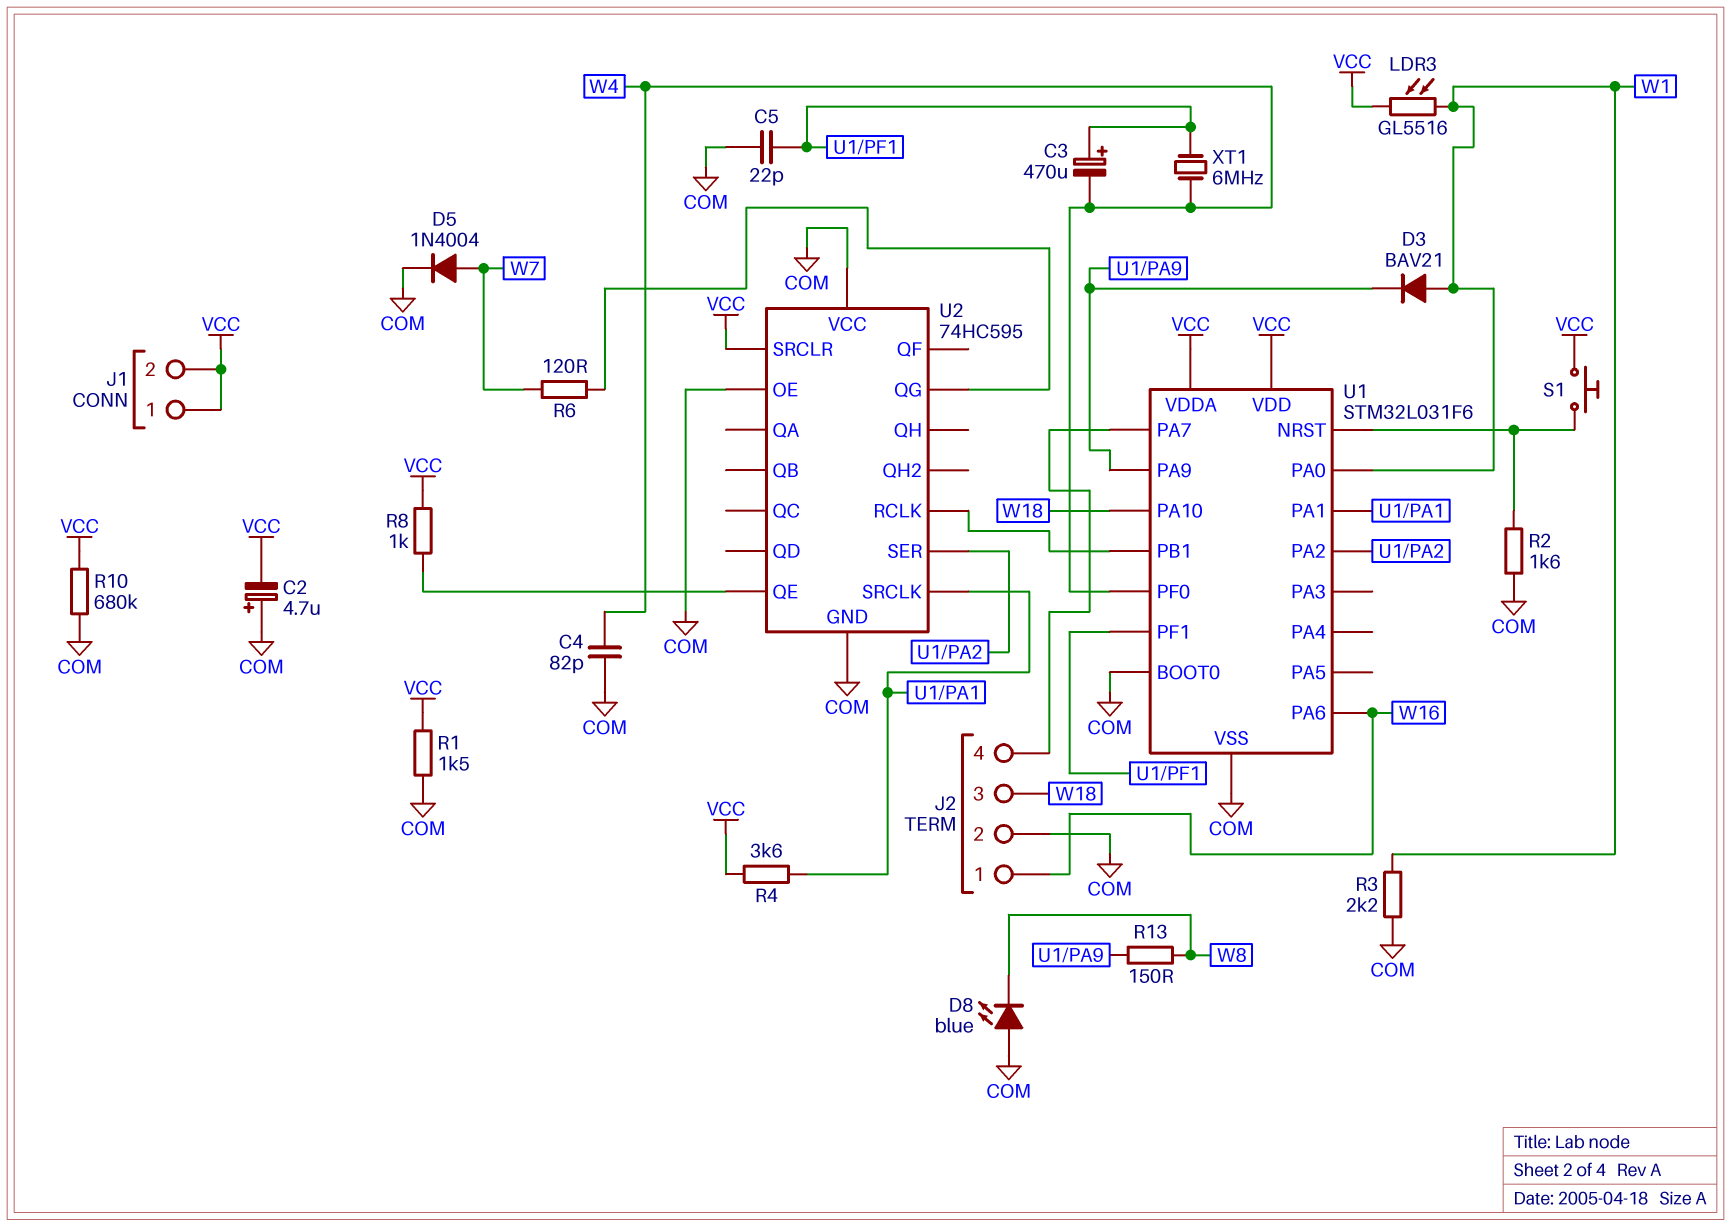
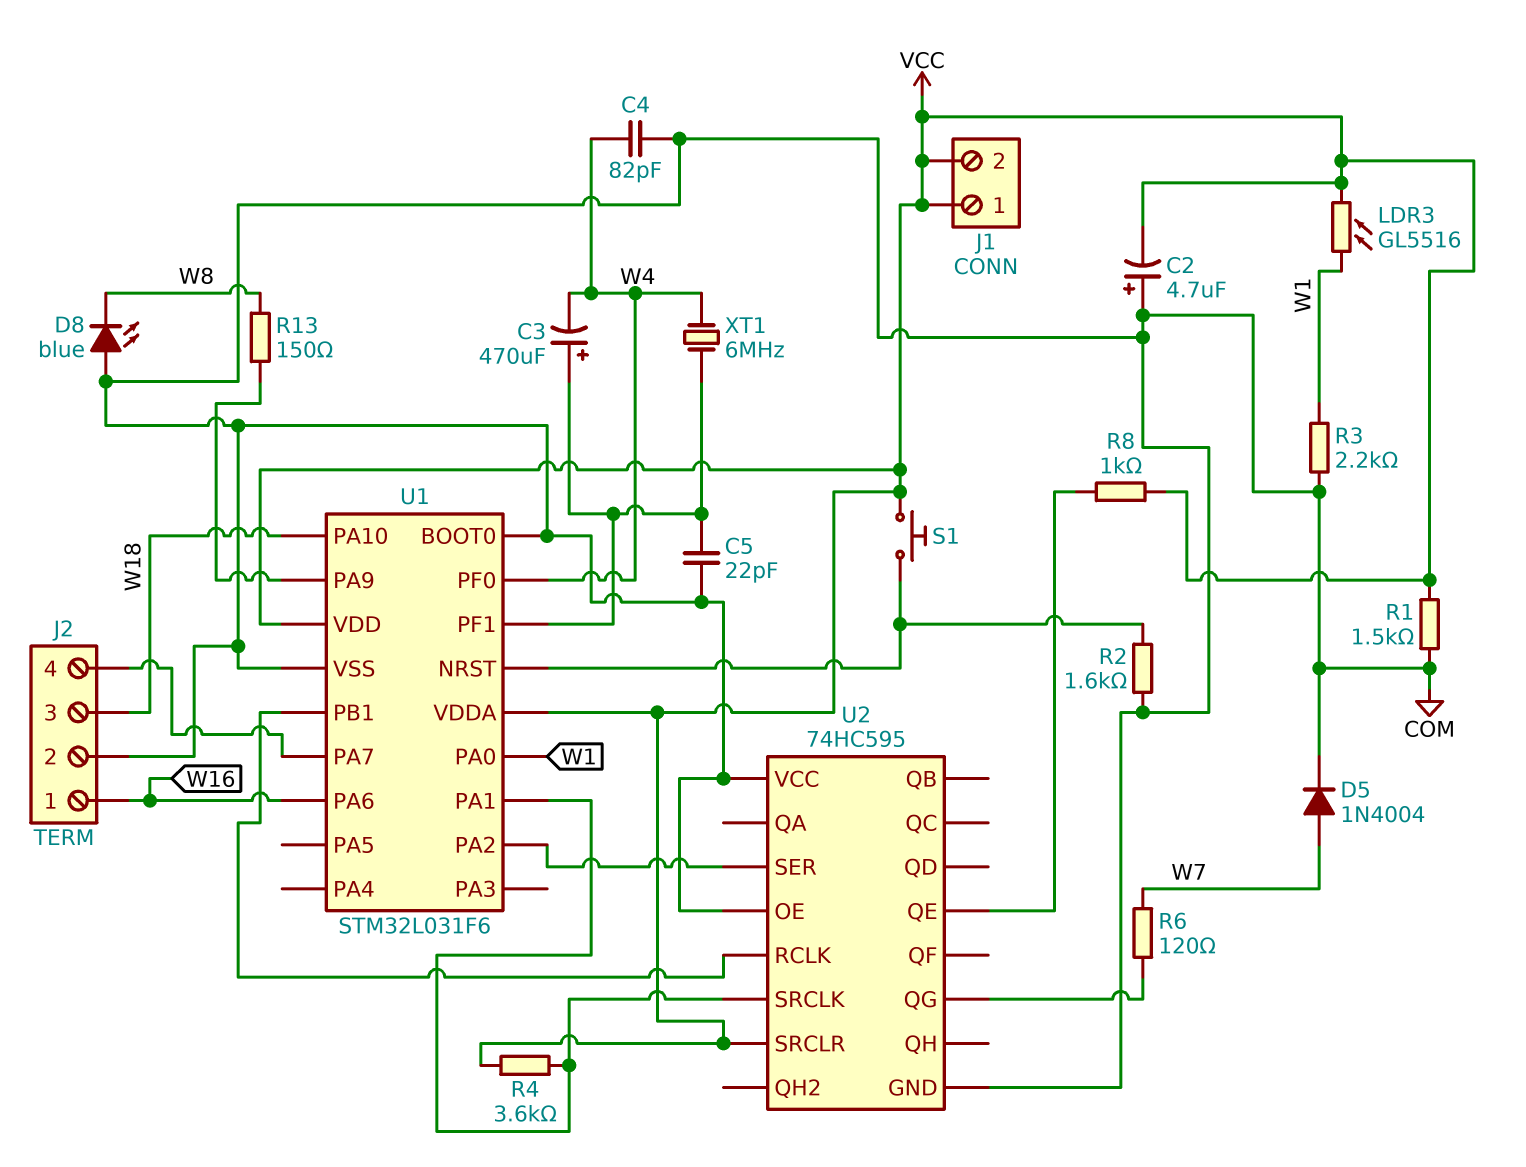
D3: diode BAV21 (A W1, K U1/PA9) -> none
R10: 680k (COM, VCC) -> none

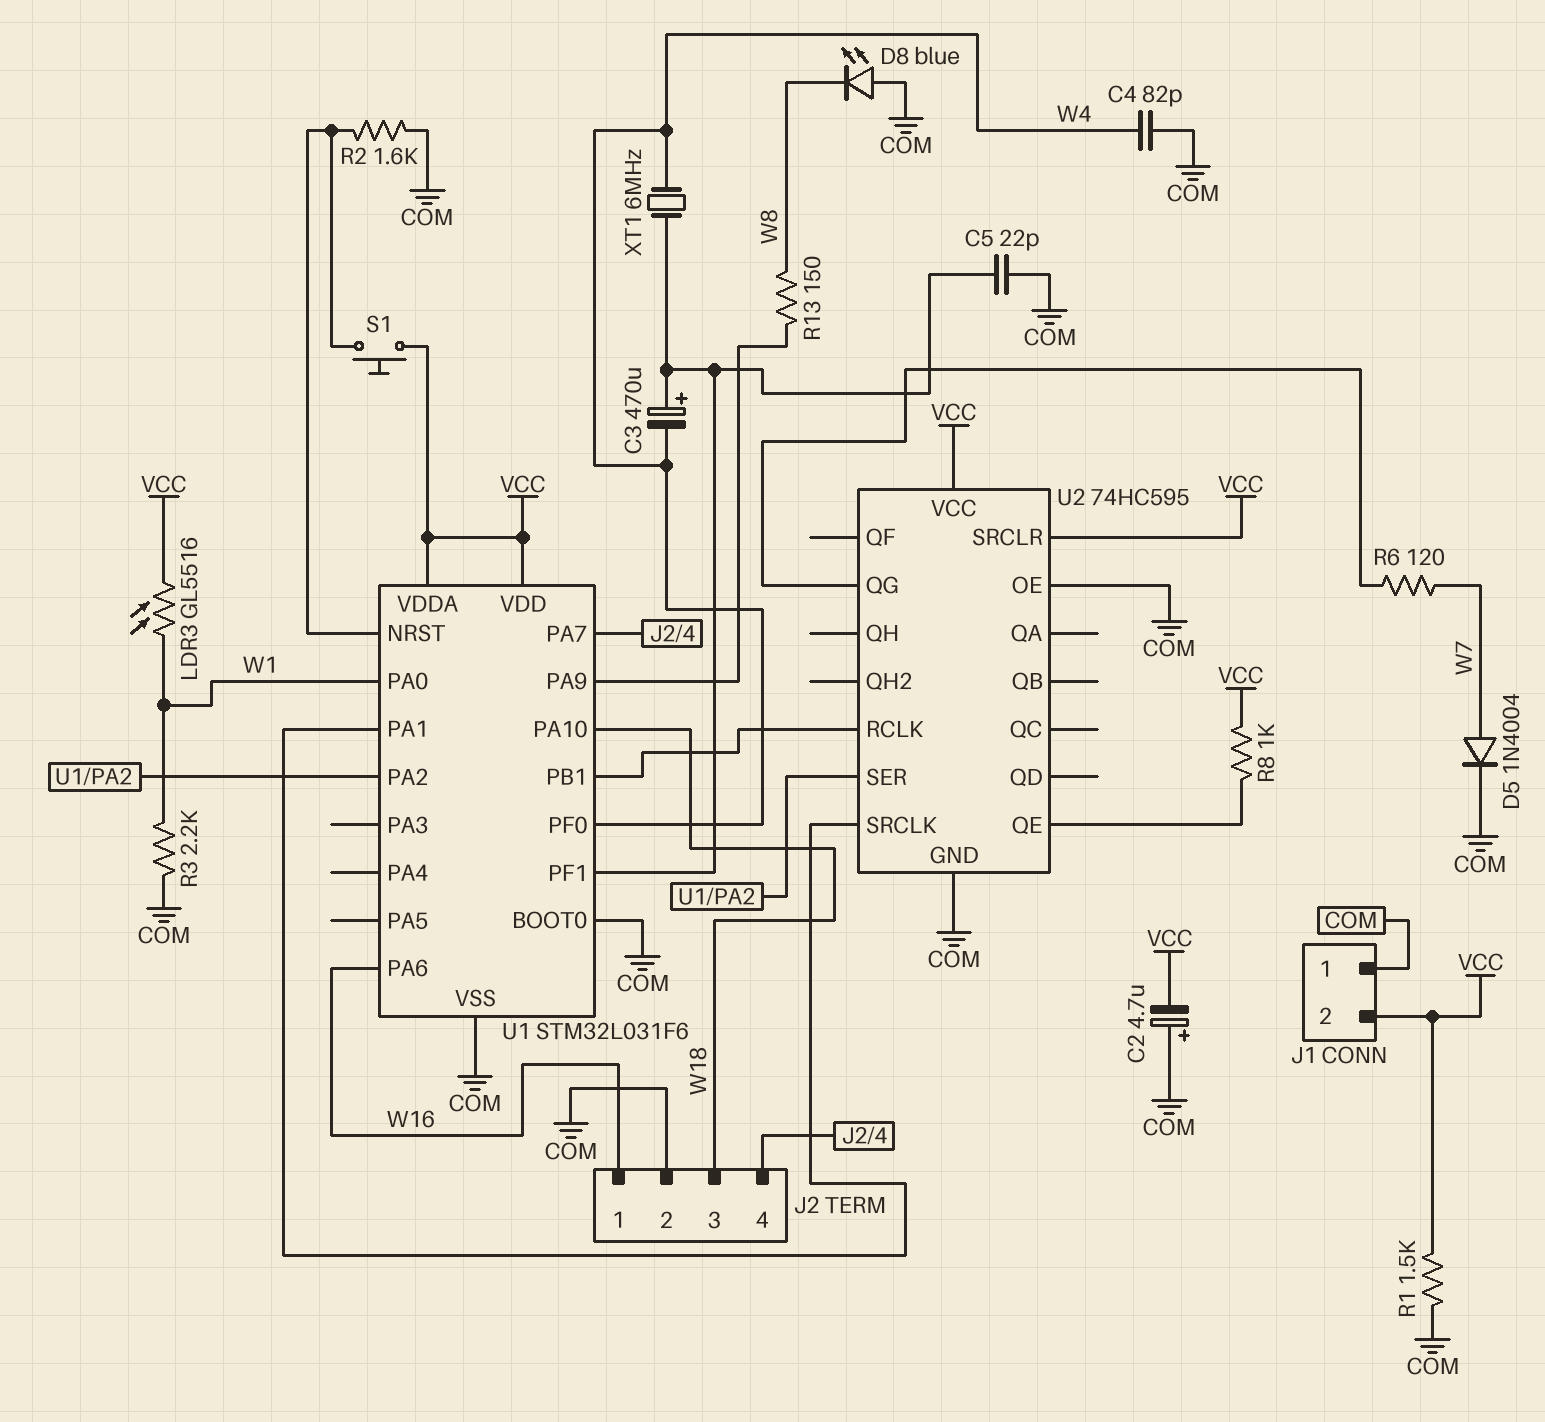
J1 pin 1: VCC -> COM
R4: 3.6k (U1/PA1, VCC) -> none
U2 pin VCC: COM -> VCC

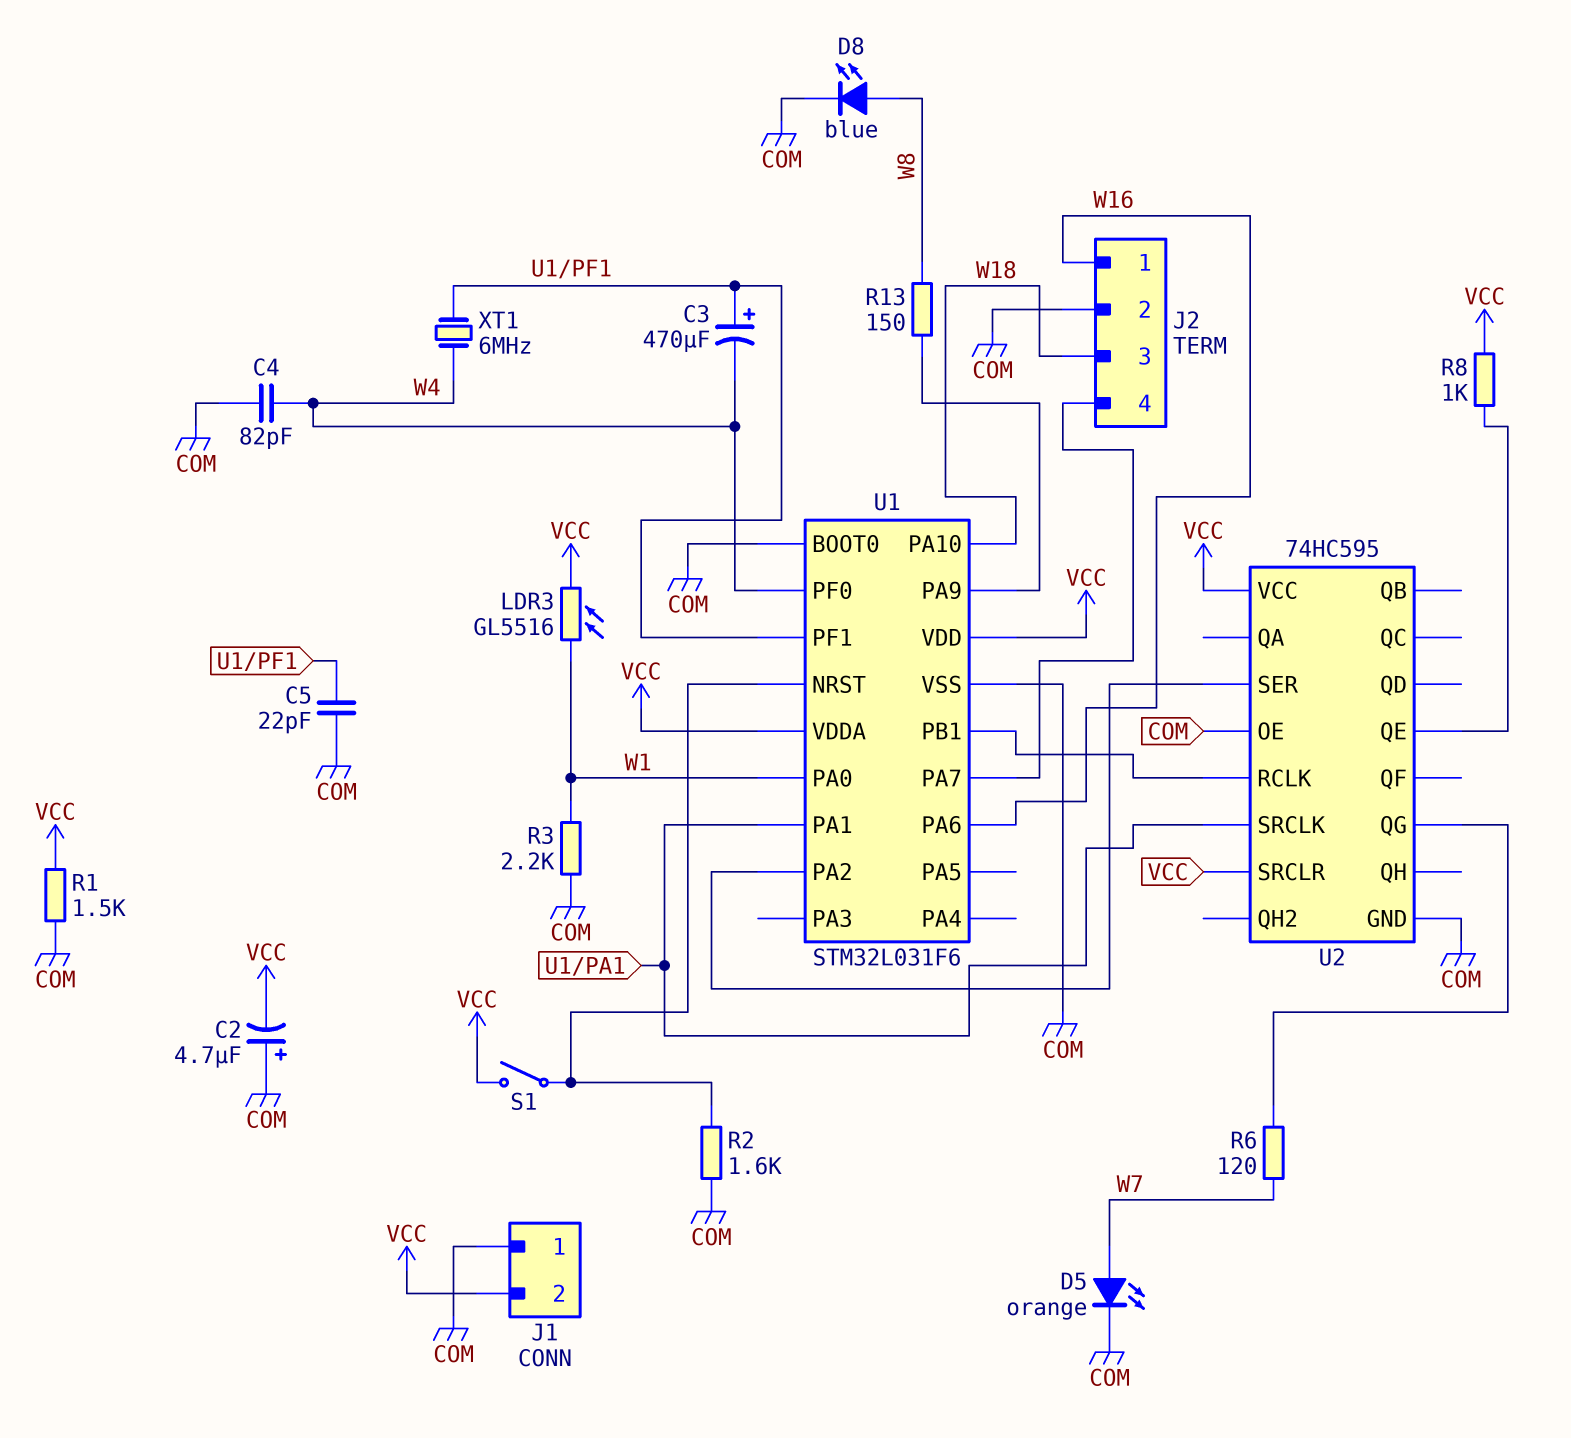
D5: diode 1N4004 (A W7, K COM) -> LED orange (A W7, K COM)
D8: LED blue (A COM, K W8) -> LED blue (A W8, K COM)
S1: button (U1/NRST, VCC) -> switch (U1/NRST, VCC)

